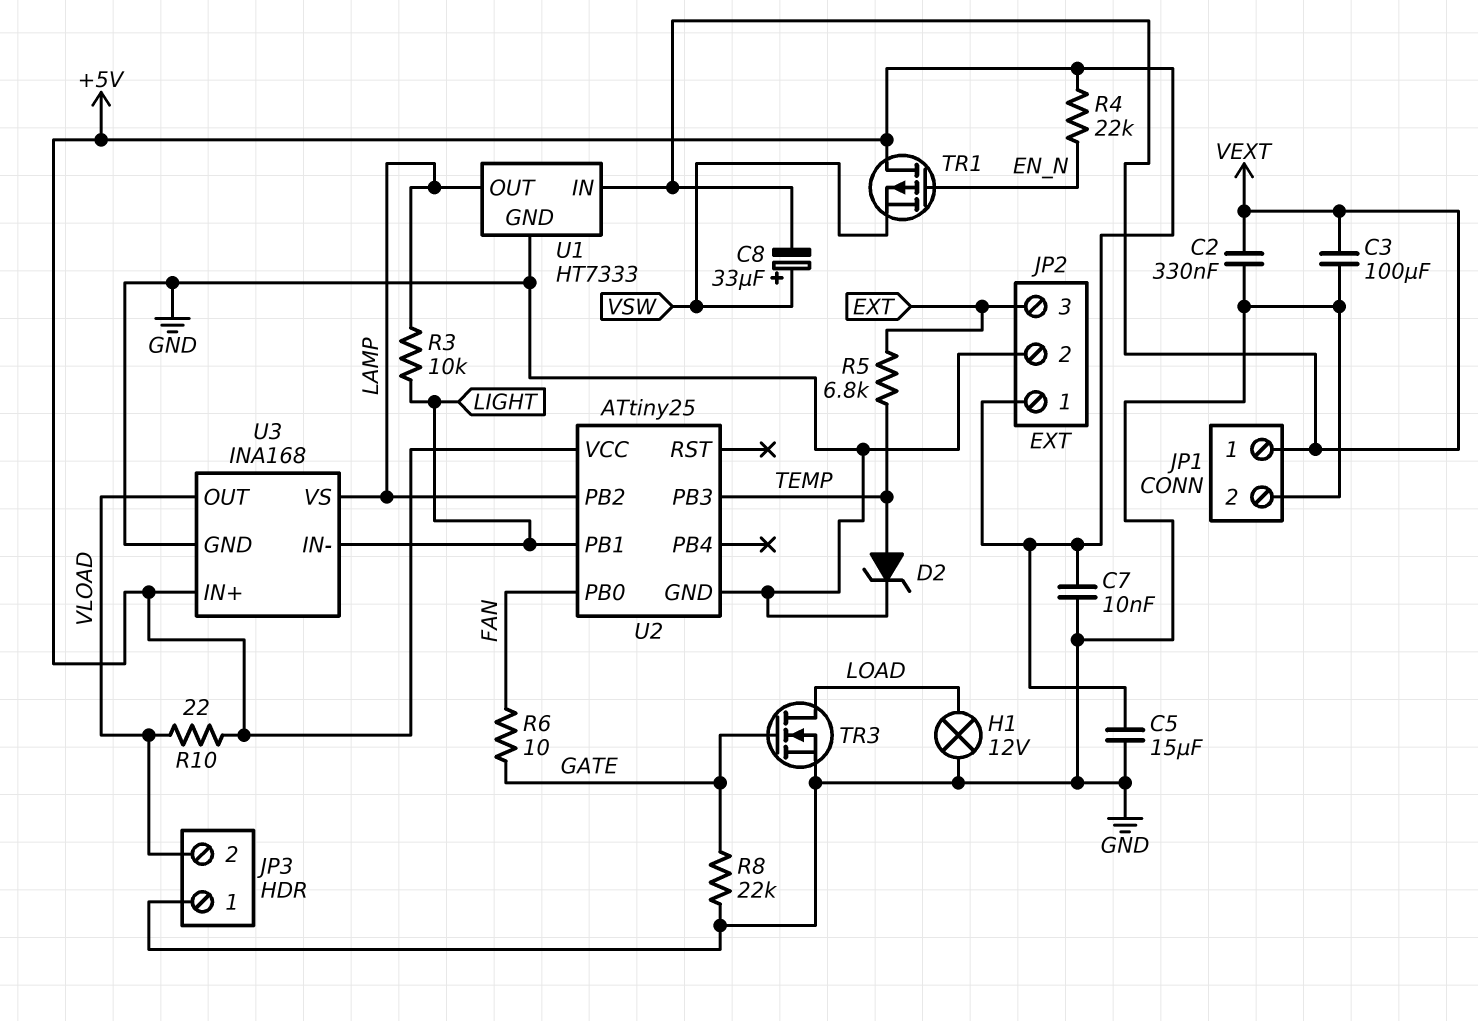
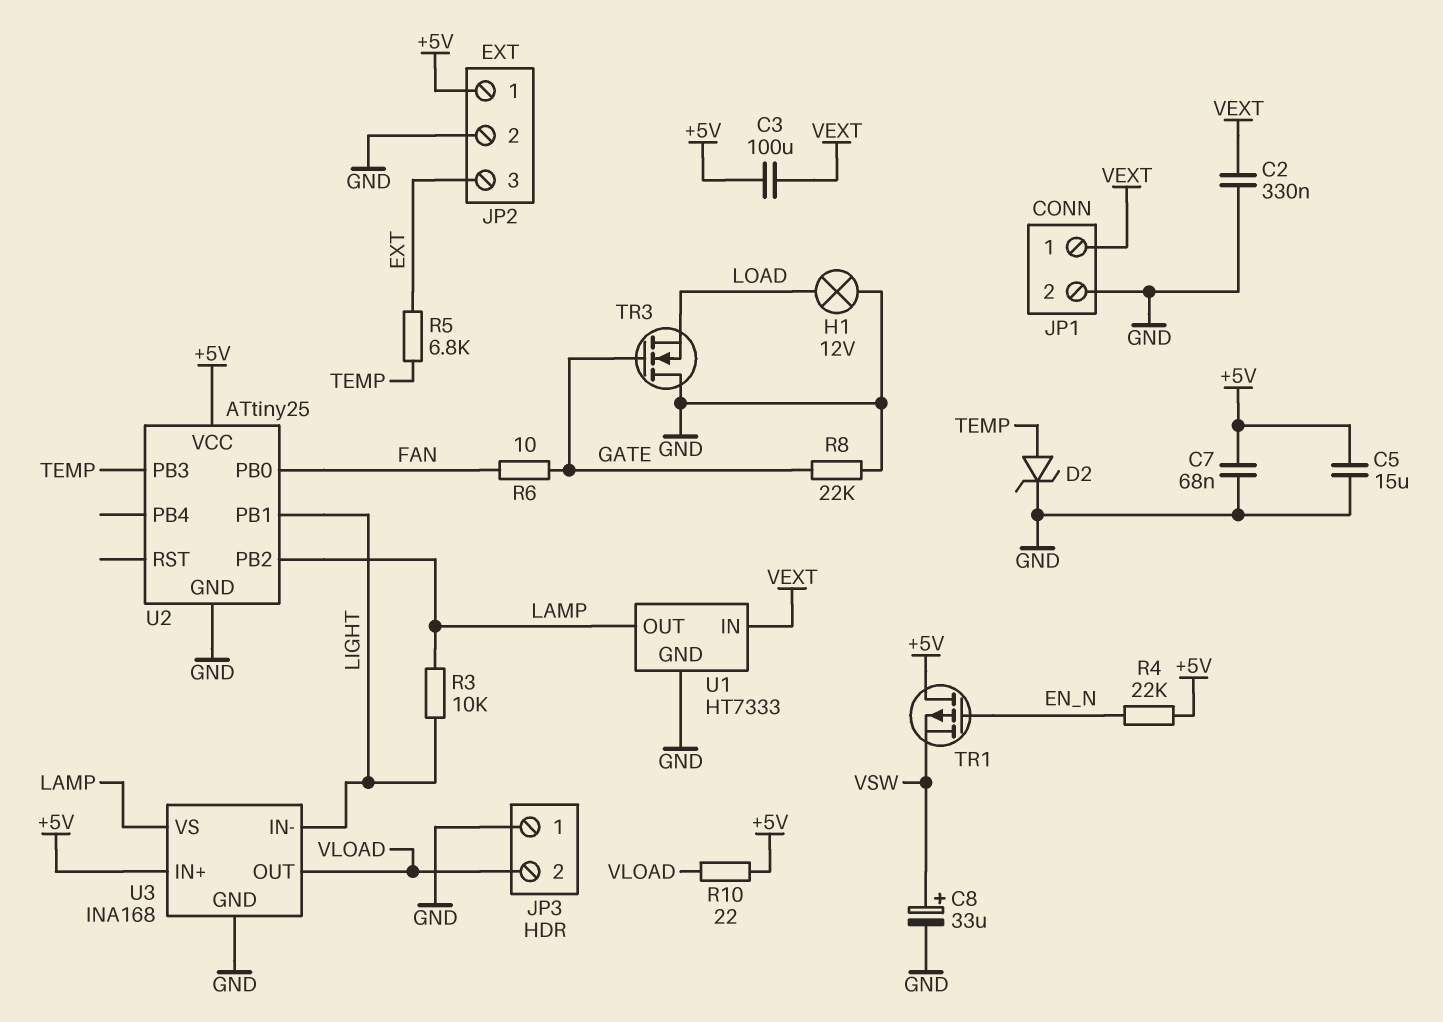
C3: 100uF (GND, VEXT) -> 100uF (+5V, VEXT)
C7: 10nF (+5V, GND) -> 68nF (+5V, GND)
C8: 33uF (plus VSW, minus VEXT) -> 33uF (plus VSW, minus GND)
TR3: NMOS (G GATE, D LOAD, S GND) -> NMOS (G GATE, D GND, S LOAD)

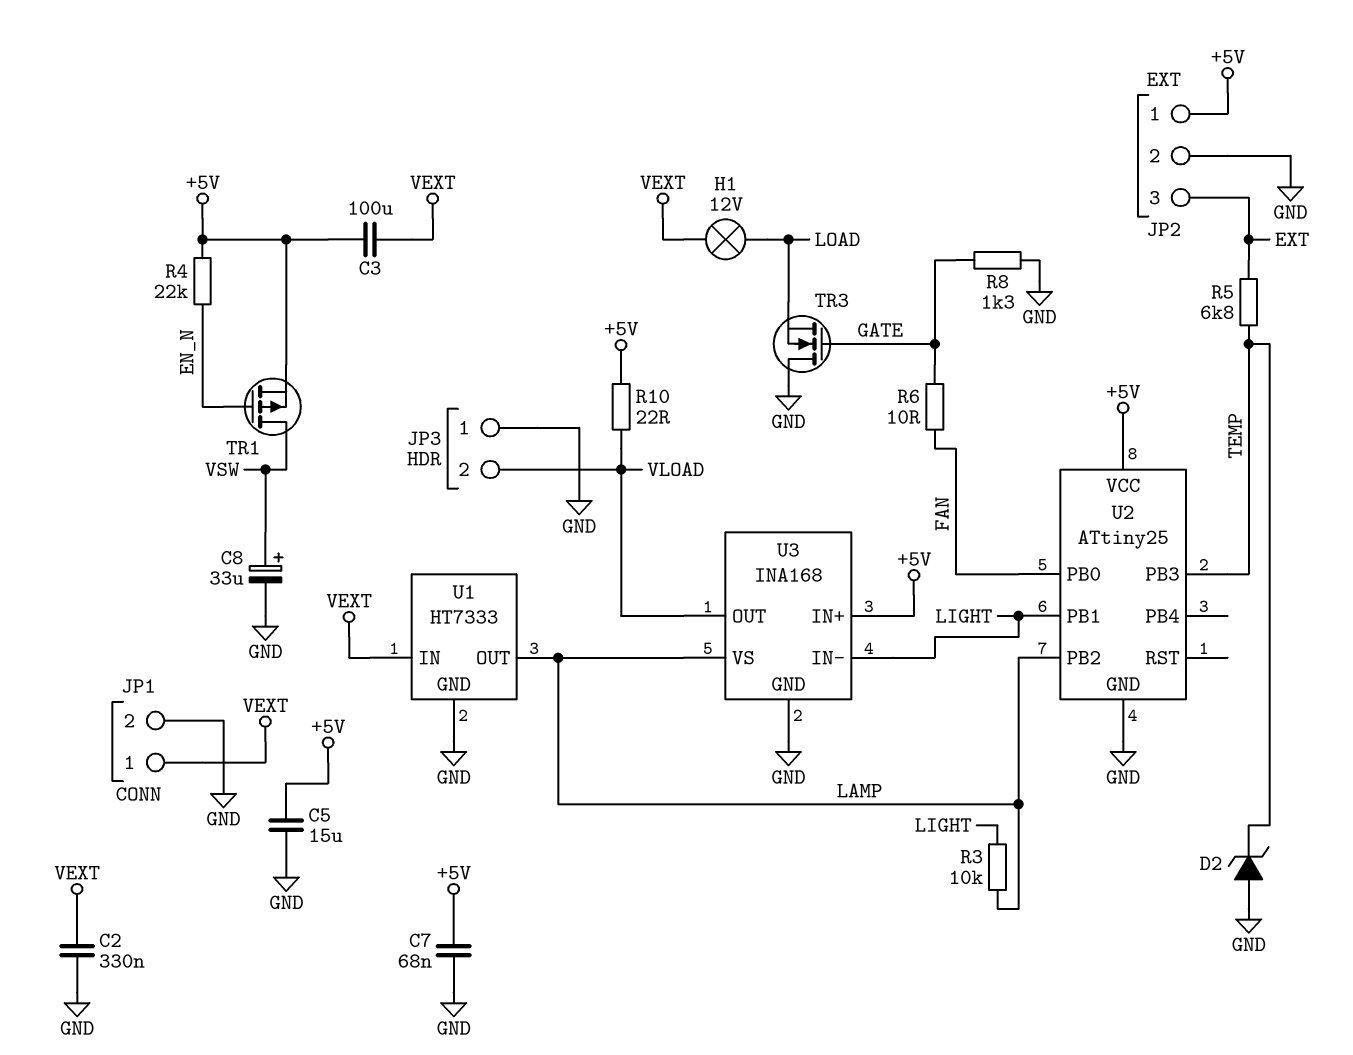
D2: zener (A TEMP, K GND) -> zener (A GND, K TEMP)
H1: lamp 12V (GND, LOAD) -> lamp 12V (LOAD, VEXT)
R8: 22k (GATE, GND) -> 1.3k (GATE, GND)
TR1: PMOS (G EN_N, D +5V, S VSW) -> PMOS (G EN_N, D VSW, S +5V)

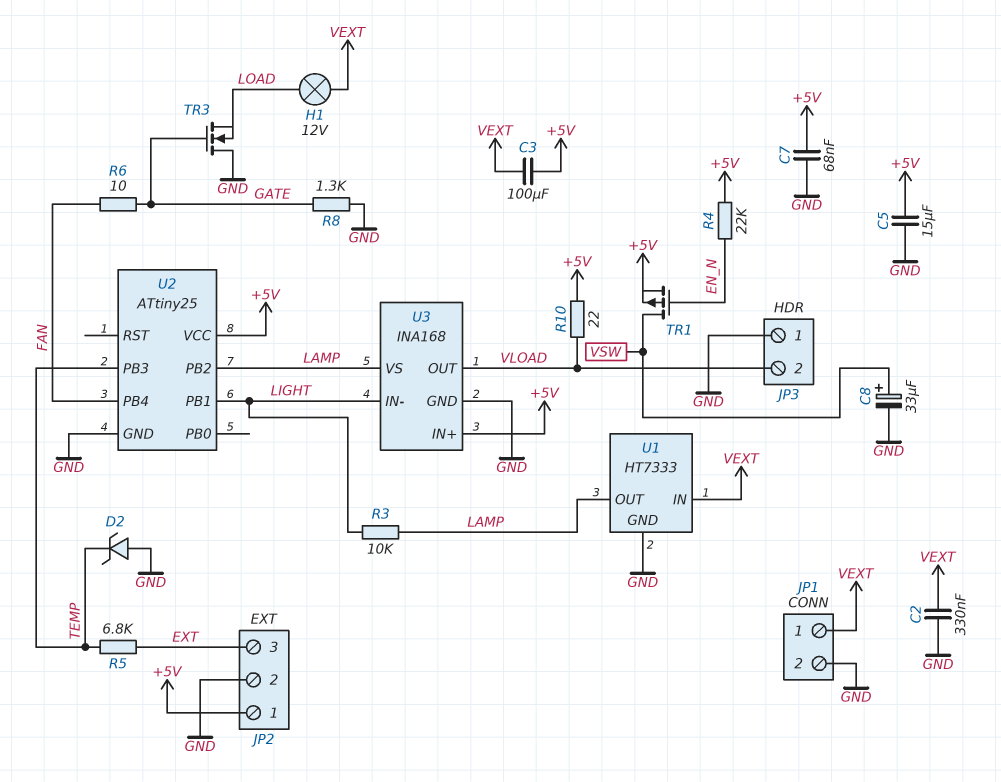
U2 pin PB0: FAN -> none
U2 pin PB4: none -> FAN

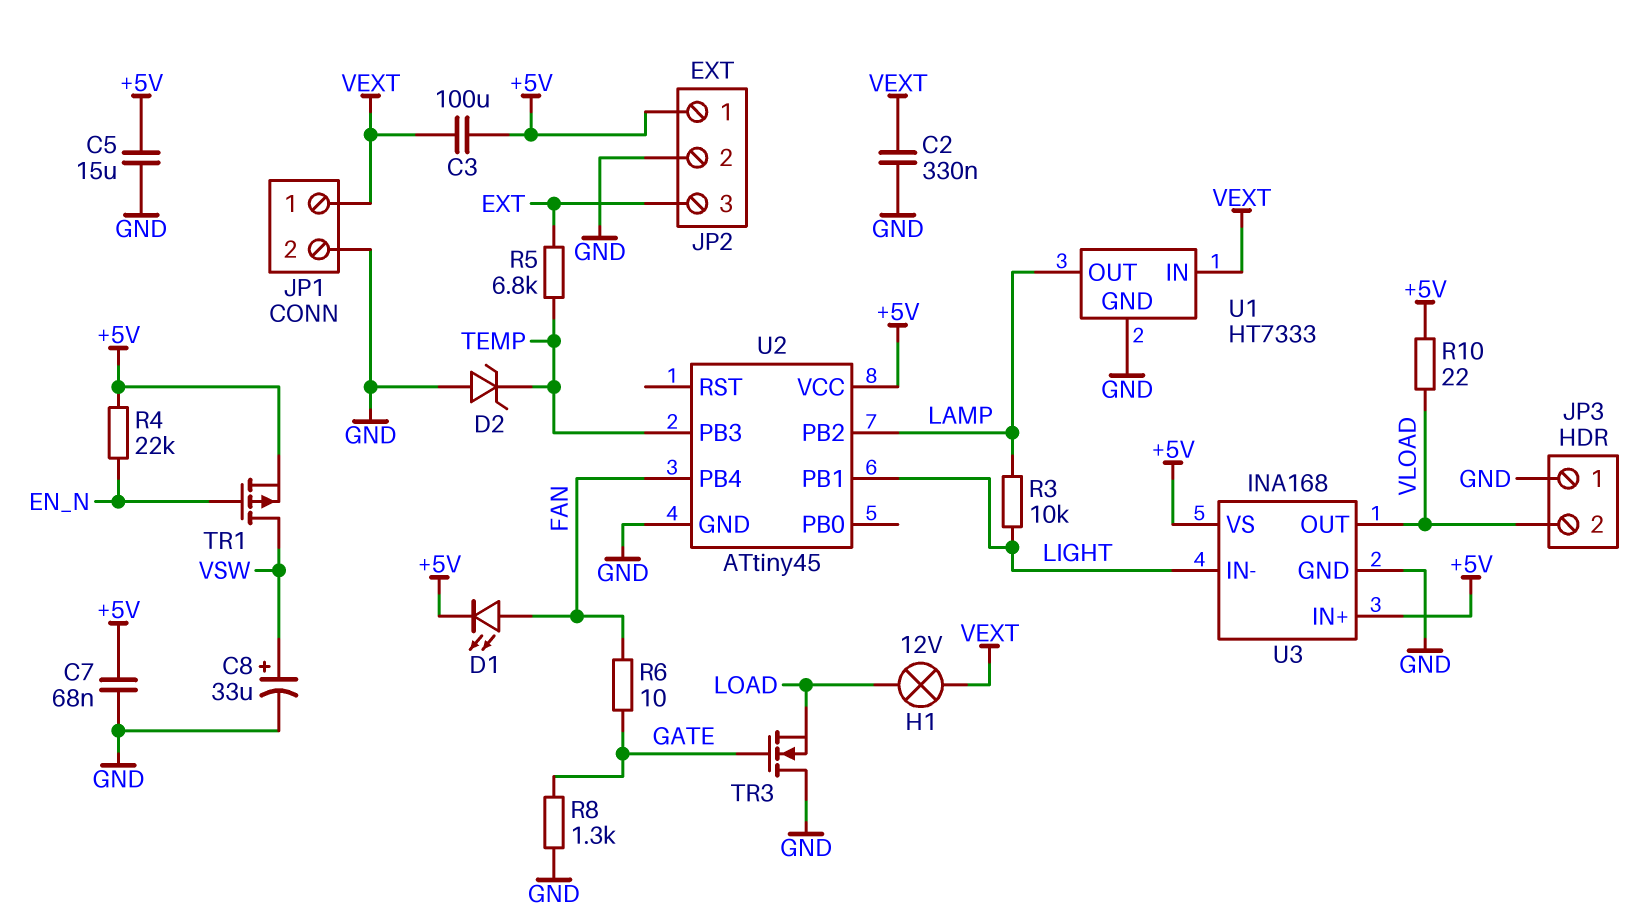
D1: none -> LED (A FAN, K +5V)
U2: ATtiny25 -> ATtiny45
U3 pin VS: LAMP -> +5V

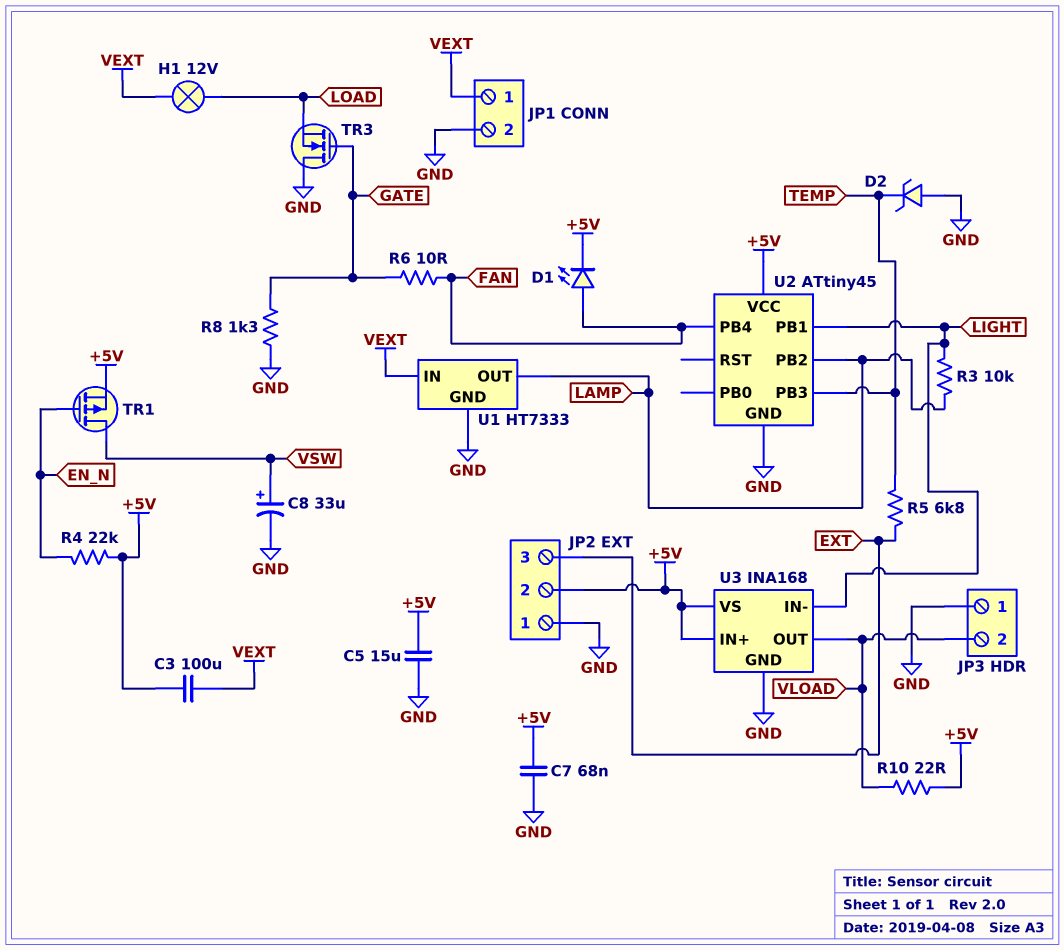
C2: 330nF (GND, VEXT) -> none
JP2 pin 1: +5V -> GND
JP2 pin 2: GND -> +5V

